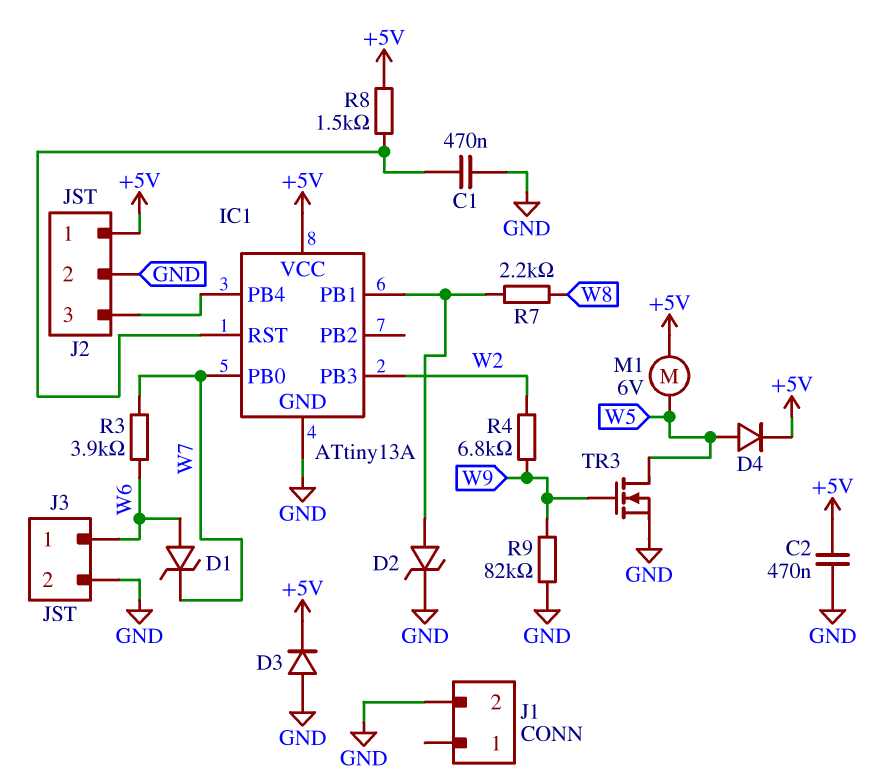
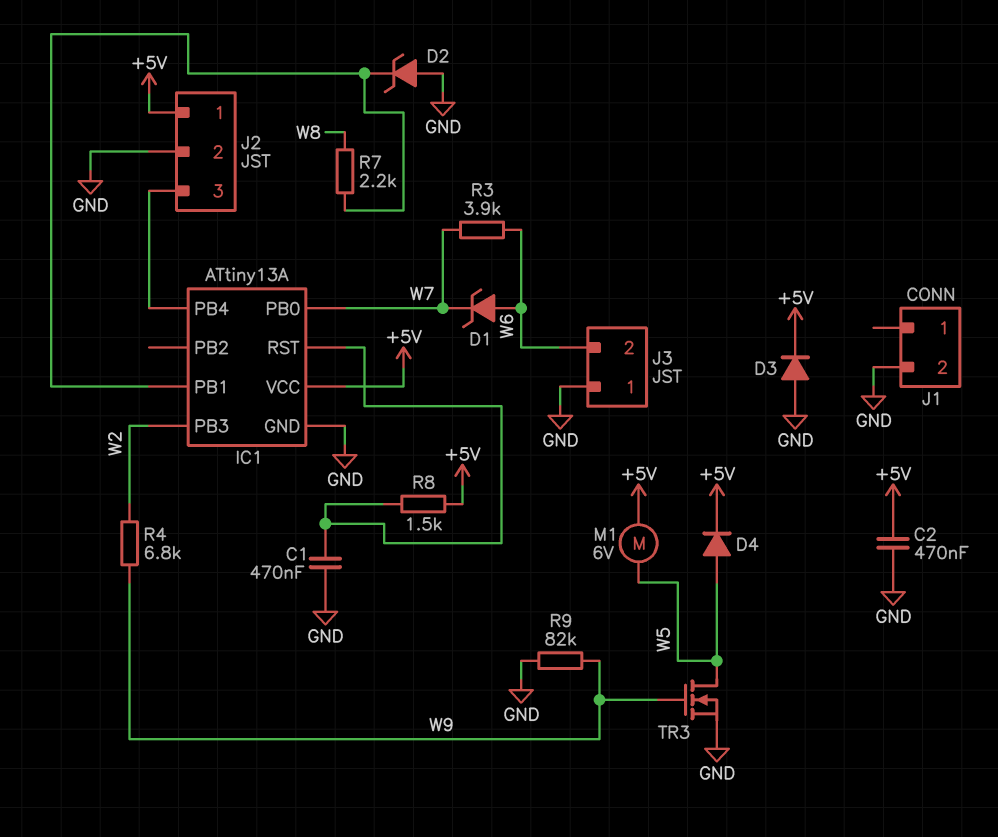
D2: zener (A IC1/PB1, K GND) -> zener (A GND, K IC1/PB1)
J3 pin 1: W6 -> GND
J3 pin 2: GND -> W6

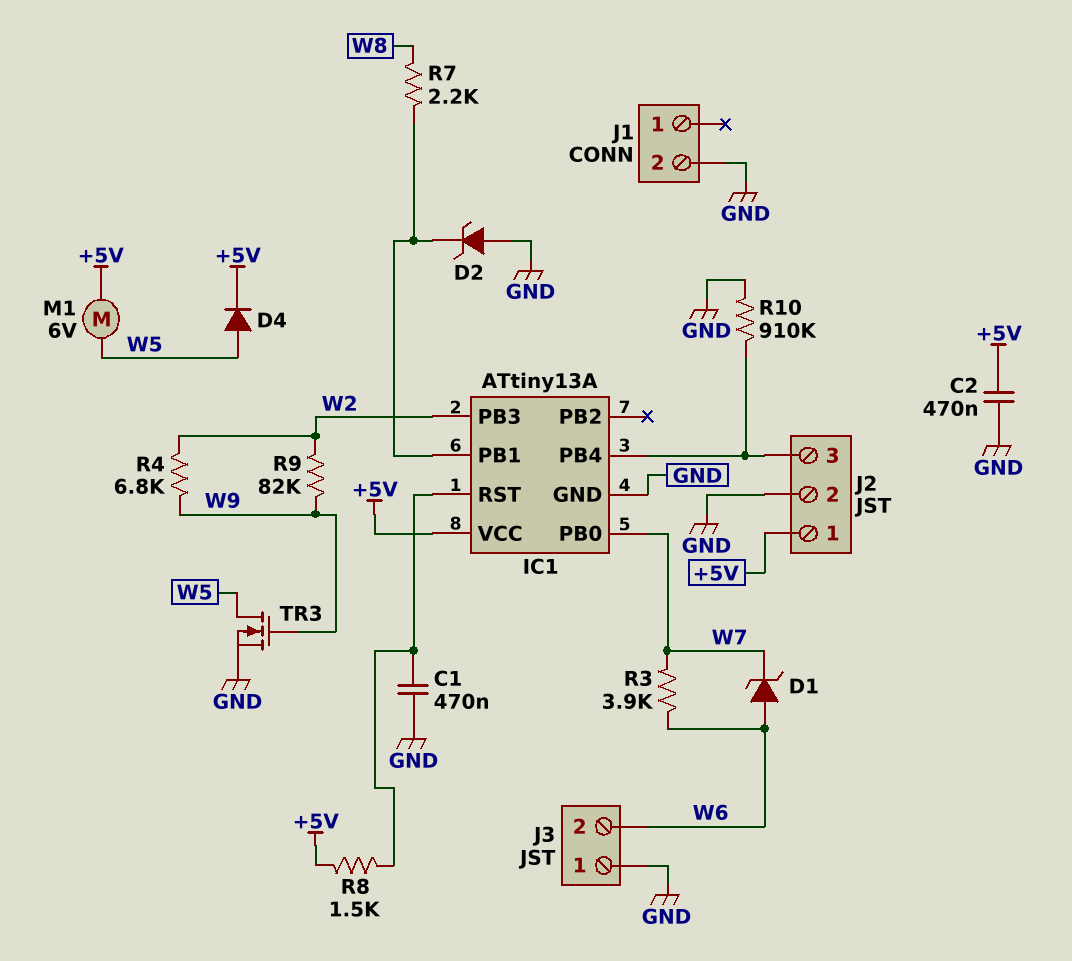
D3: diode (A GND, K +5V) -> none
R9: 82k (GND, W9) -> 82k (W2, W9)
R10: none -> 910k (GND, IC1/PB4)

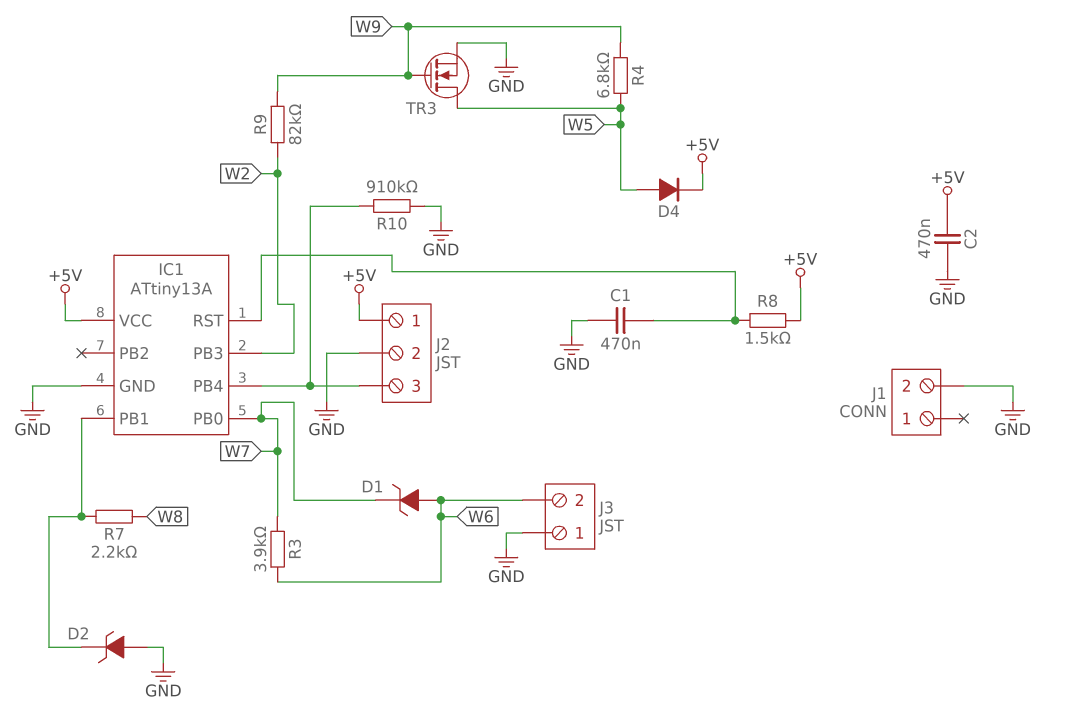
M1: motor 6V (+5V, W5) -> none
R4: 6.8k (W2, W9) -> 6.8k (W5, W9)

